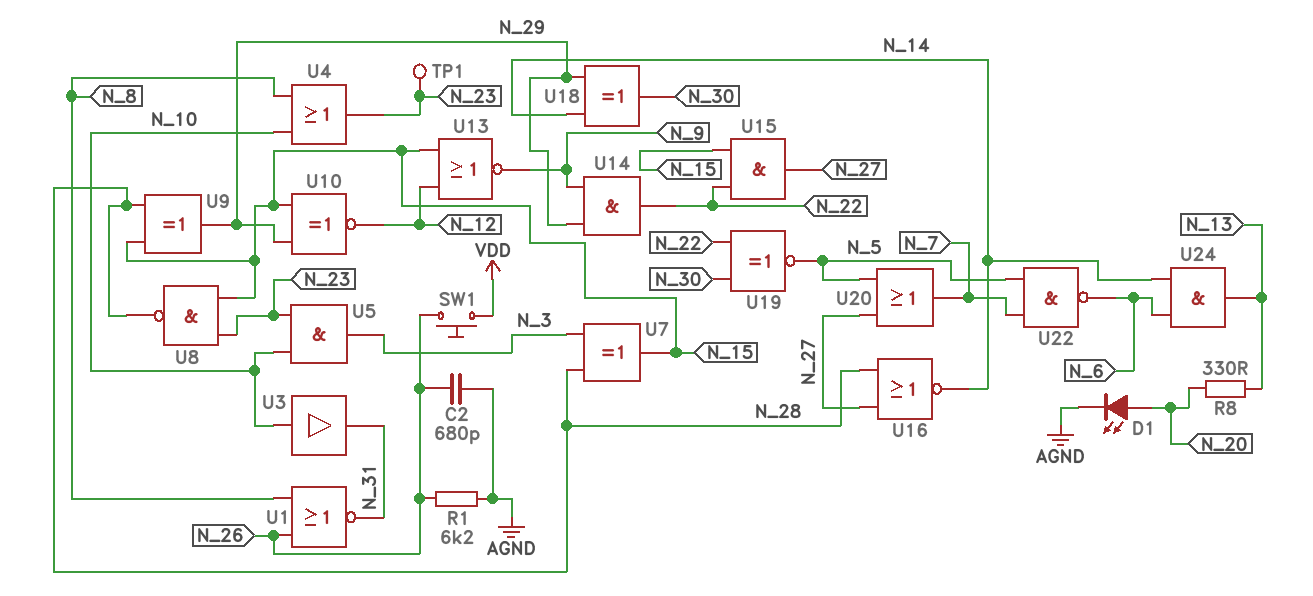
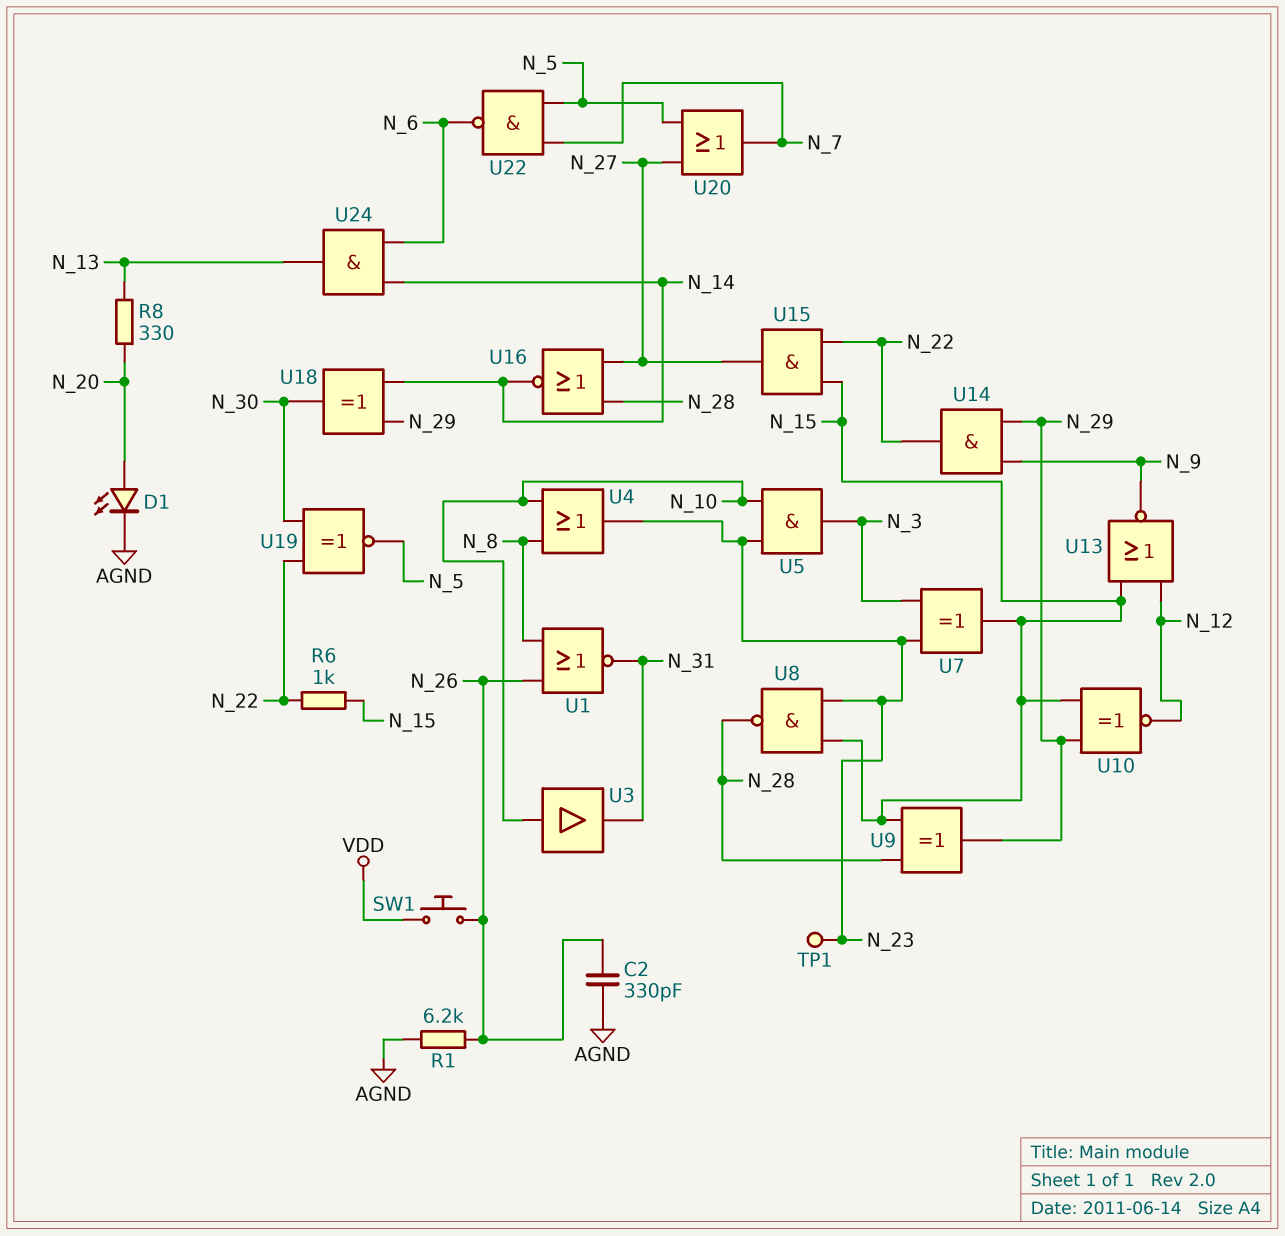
C2: 680pF (AGND, N_26) -> 330pF (AGND, N_26)
R6: none -> 1k (N_15, N_22)
U7: XOR (in N_3, in N_28, out N_15) -> XOR (in N_3, in N_23, out N_15)

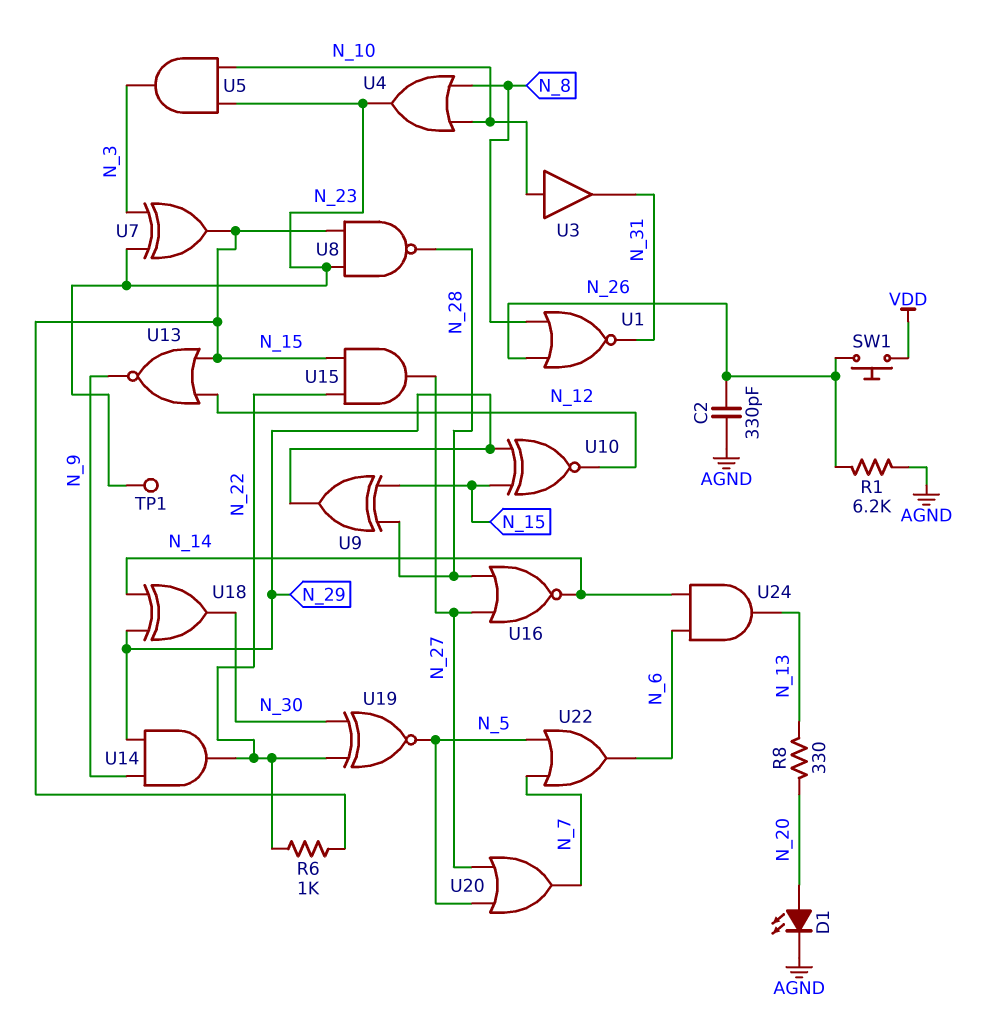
U22: NAND (in N_5, in N_7, out N_6) -> OR (in N_5, in N_7, out N_6)

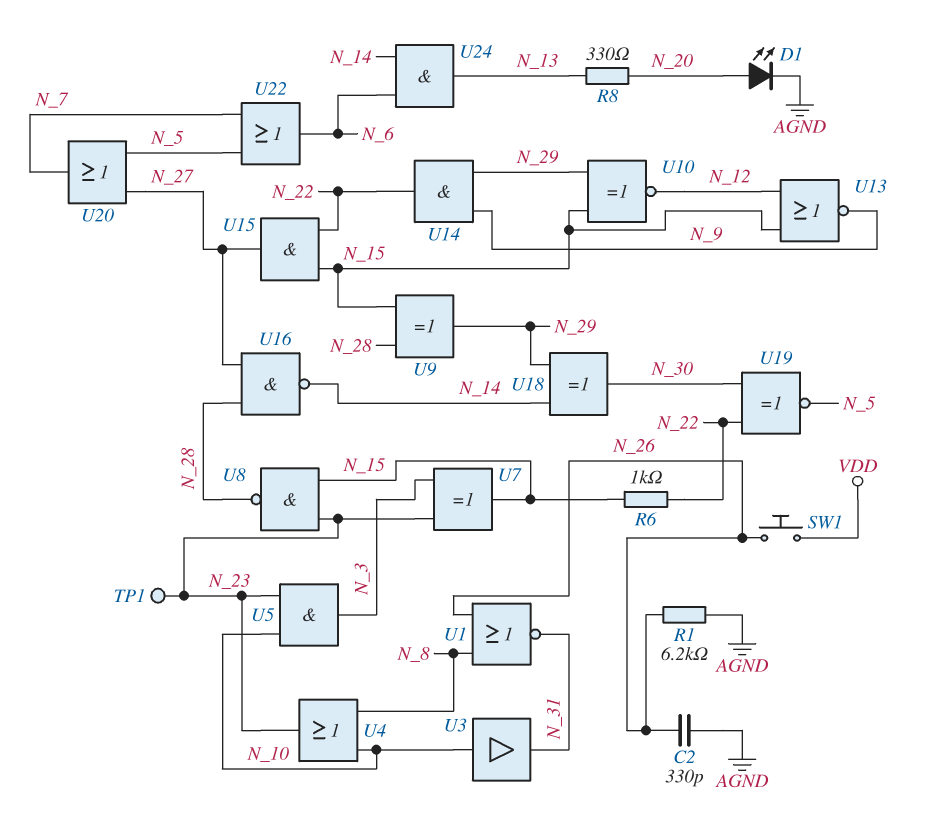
U16: NOR (in N_27, in N_28, out N_14) -> NAND (in N_27, in N_28, out N_14)

